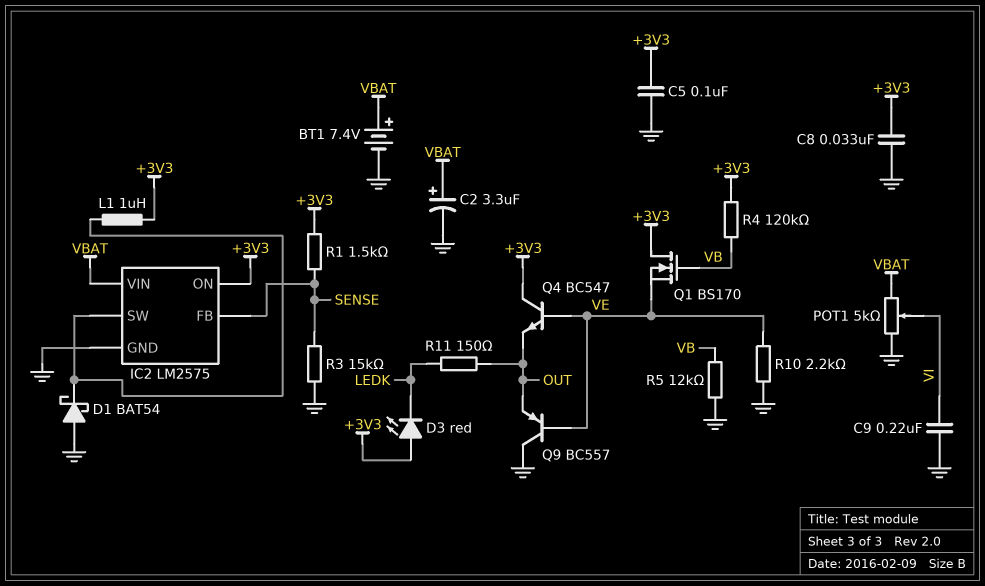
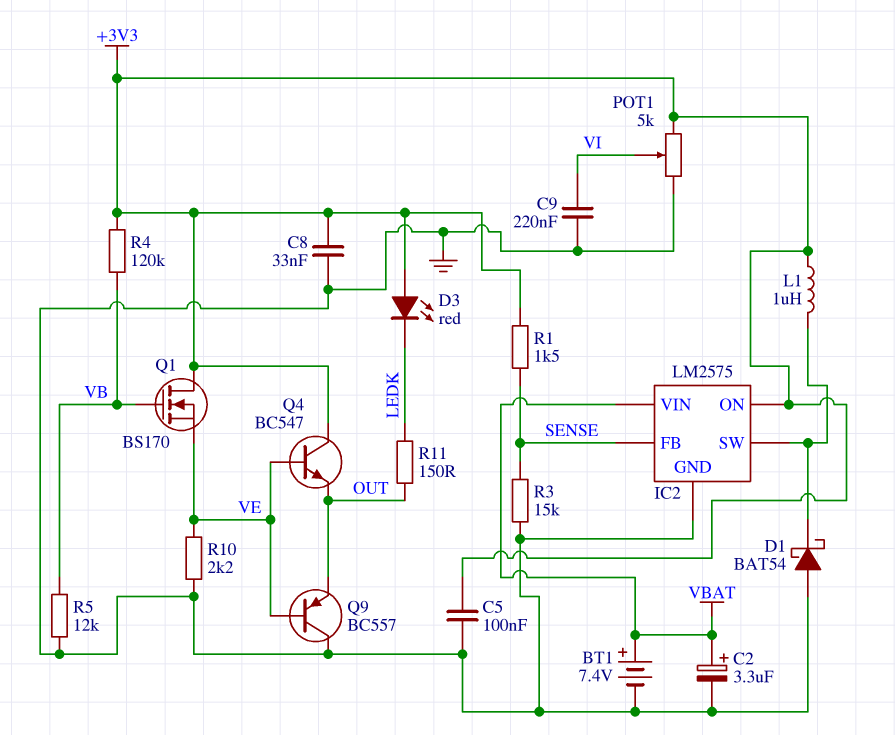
POT1: 5k (GND, VBAT, wiper VI) -> 5k (+3V3, GND, wiper VI)

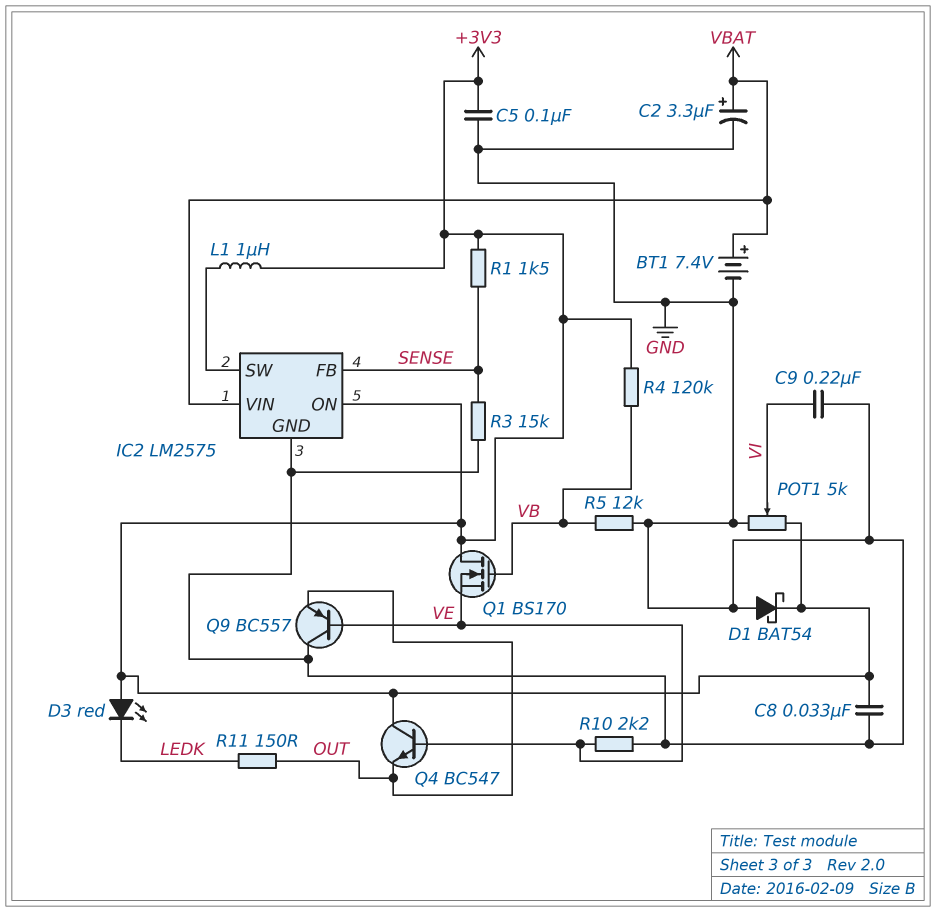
D1: schottky BAT54 (A GND, K IC2/SW) -> schottky BAT54 (A GND, K +3V3)

